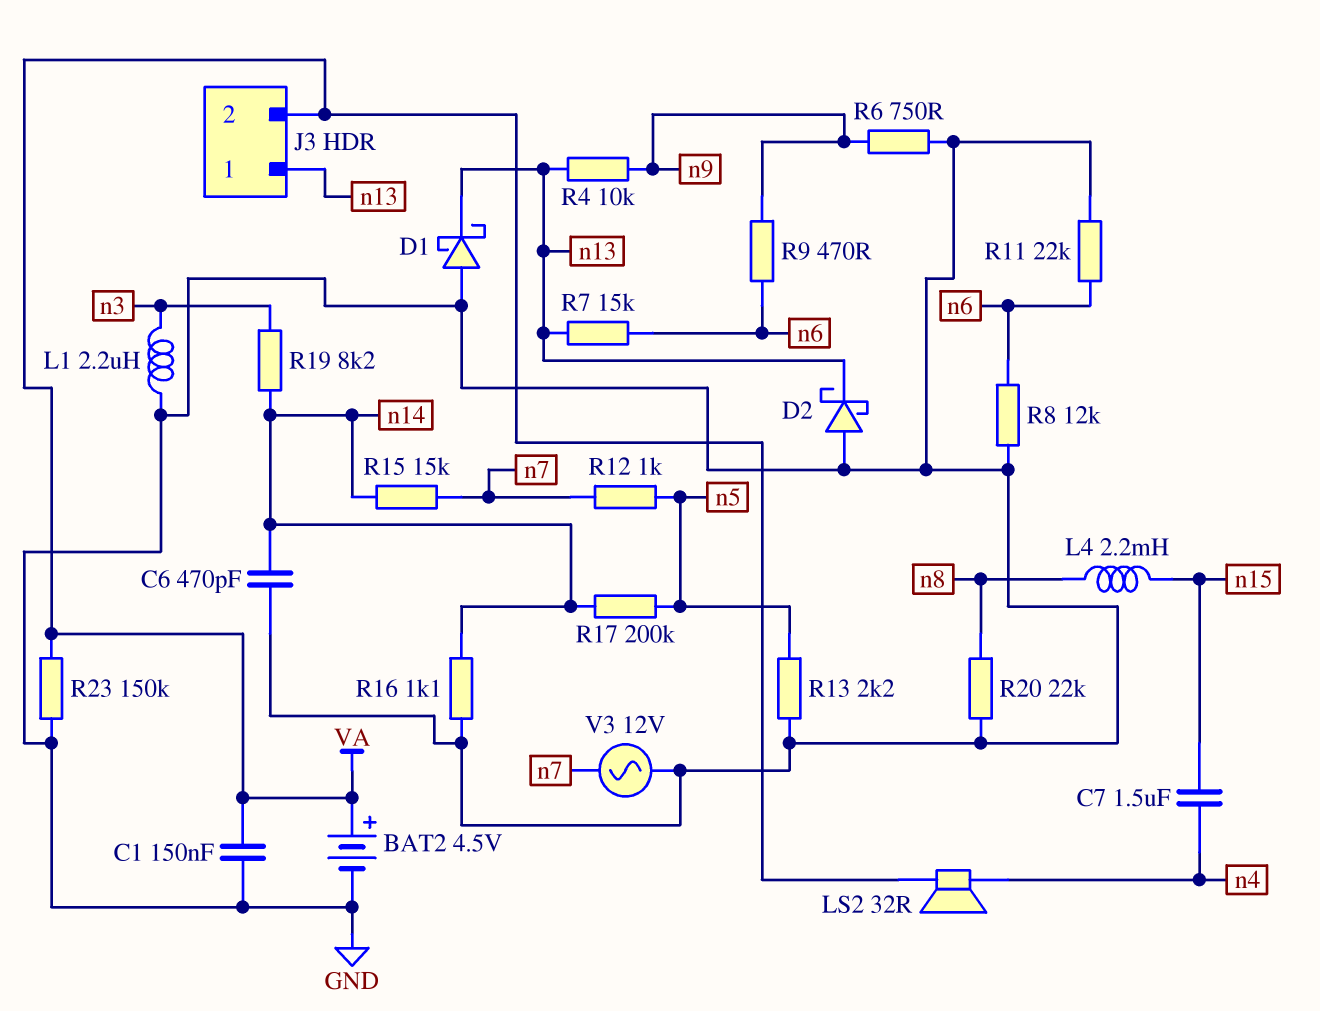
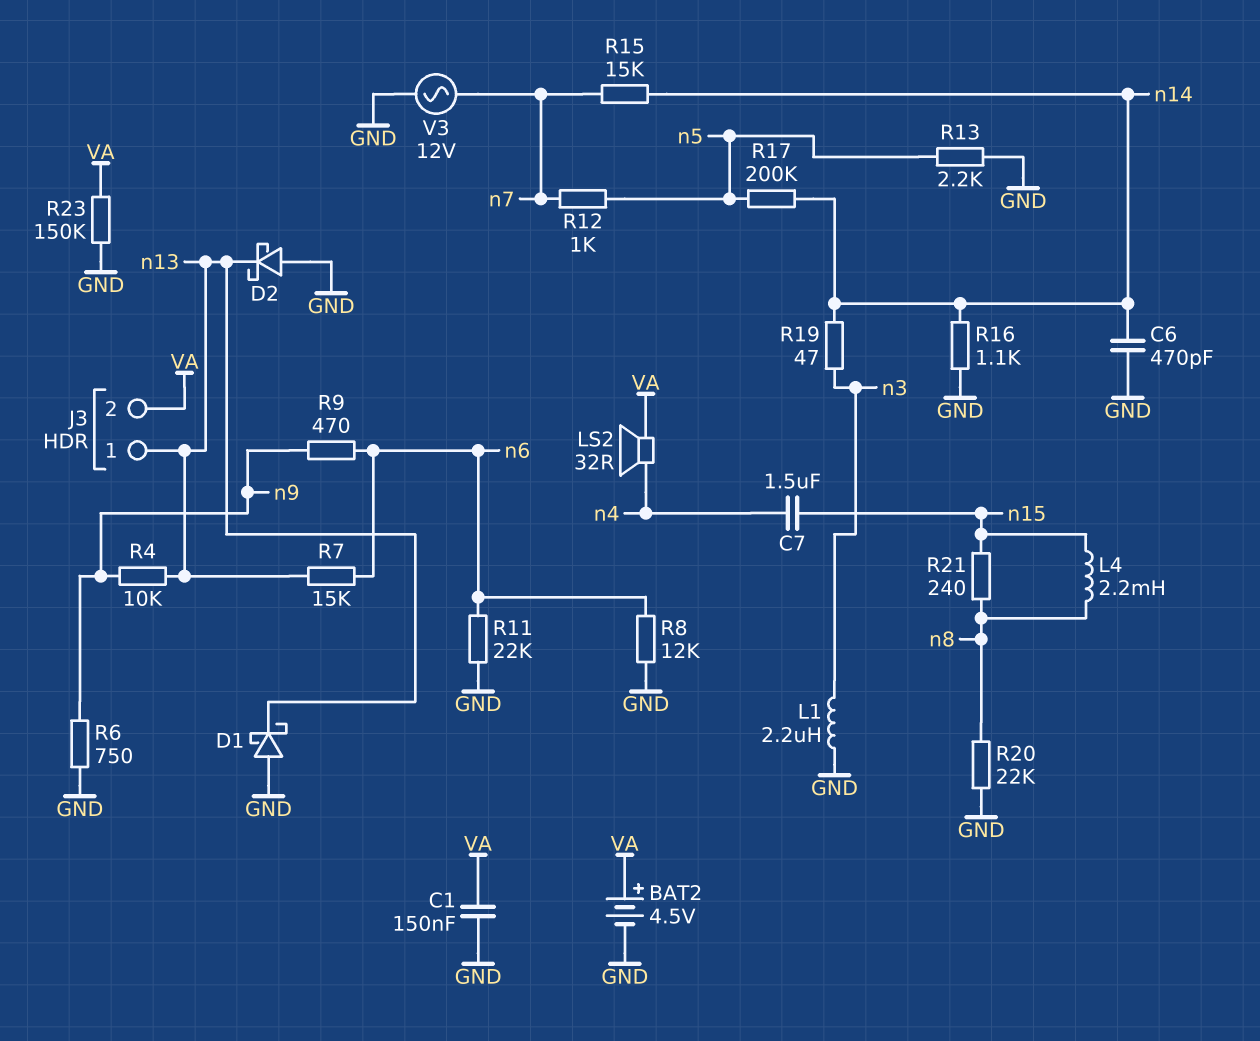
R19: 8.2k (n3, n14) -> 47 (n3, n14)
R21: none -> 240 (n8, n15)

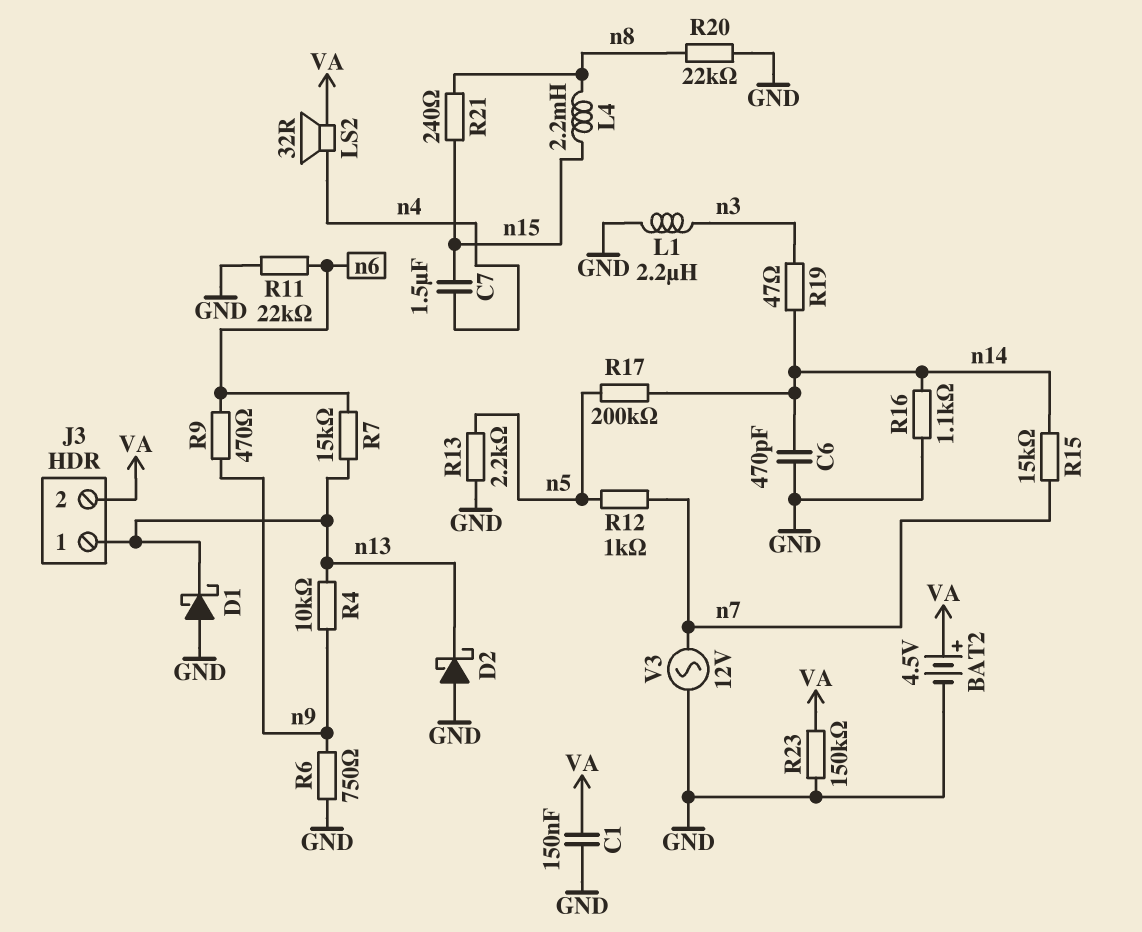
R8: 12k (GND, n6) -> none

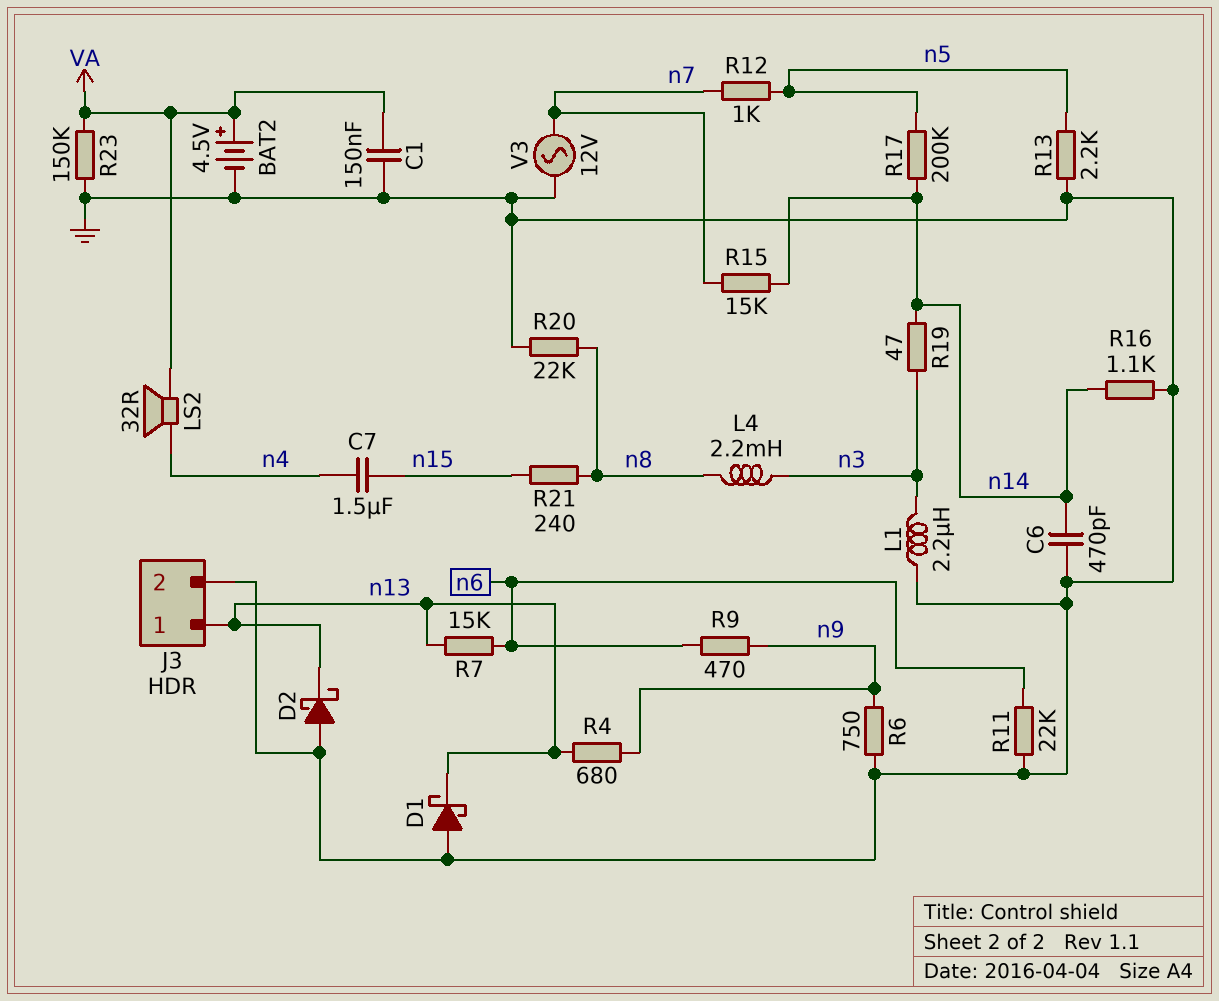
J3 pin 2: VA -> GND
L4: 2.2mH (n8, n15) -> 2.2mH (n3, n8)
R4: 10k (n9, n13) -> 680 (n9, n13)

